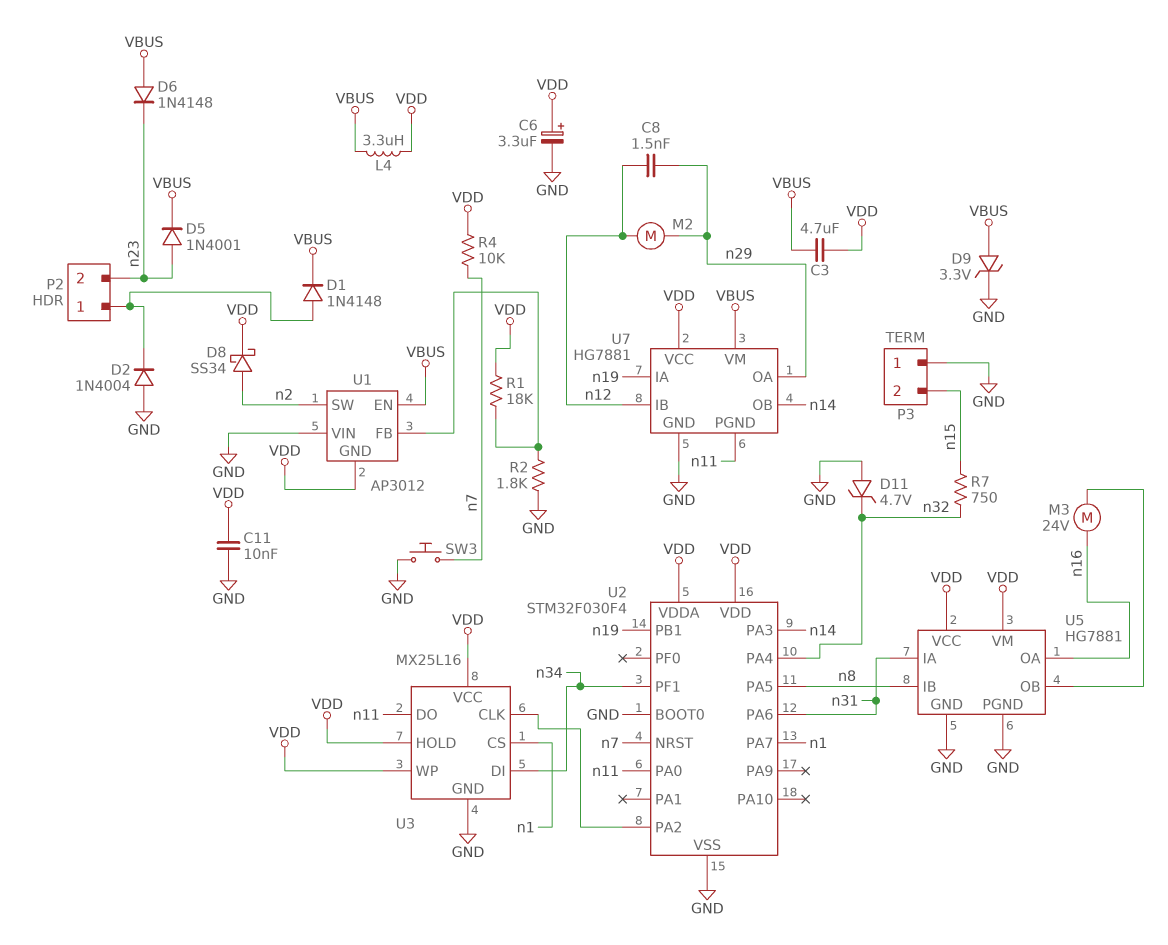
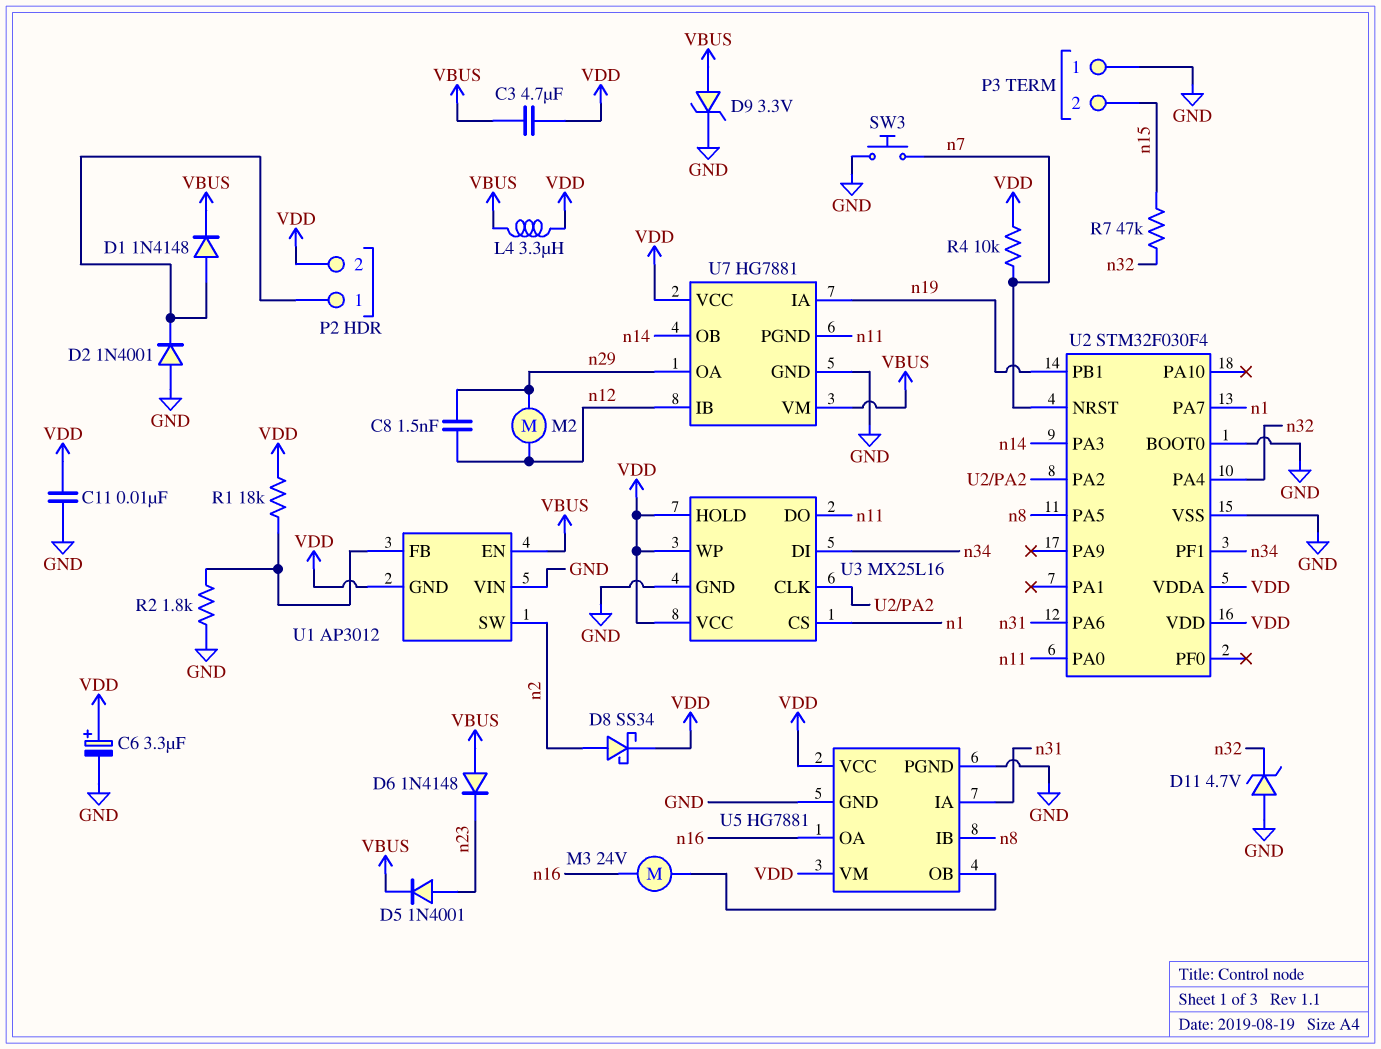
D2: diode 1N4004 (A GND, K P2/1) -> diode 1N4001 (A GND, K P2/1)
P2 pin 2: n23 -> VDD
R7: 750 (n15, n32) -> 47k (n15, n32)

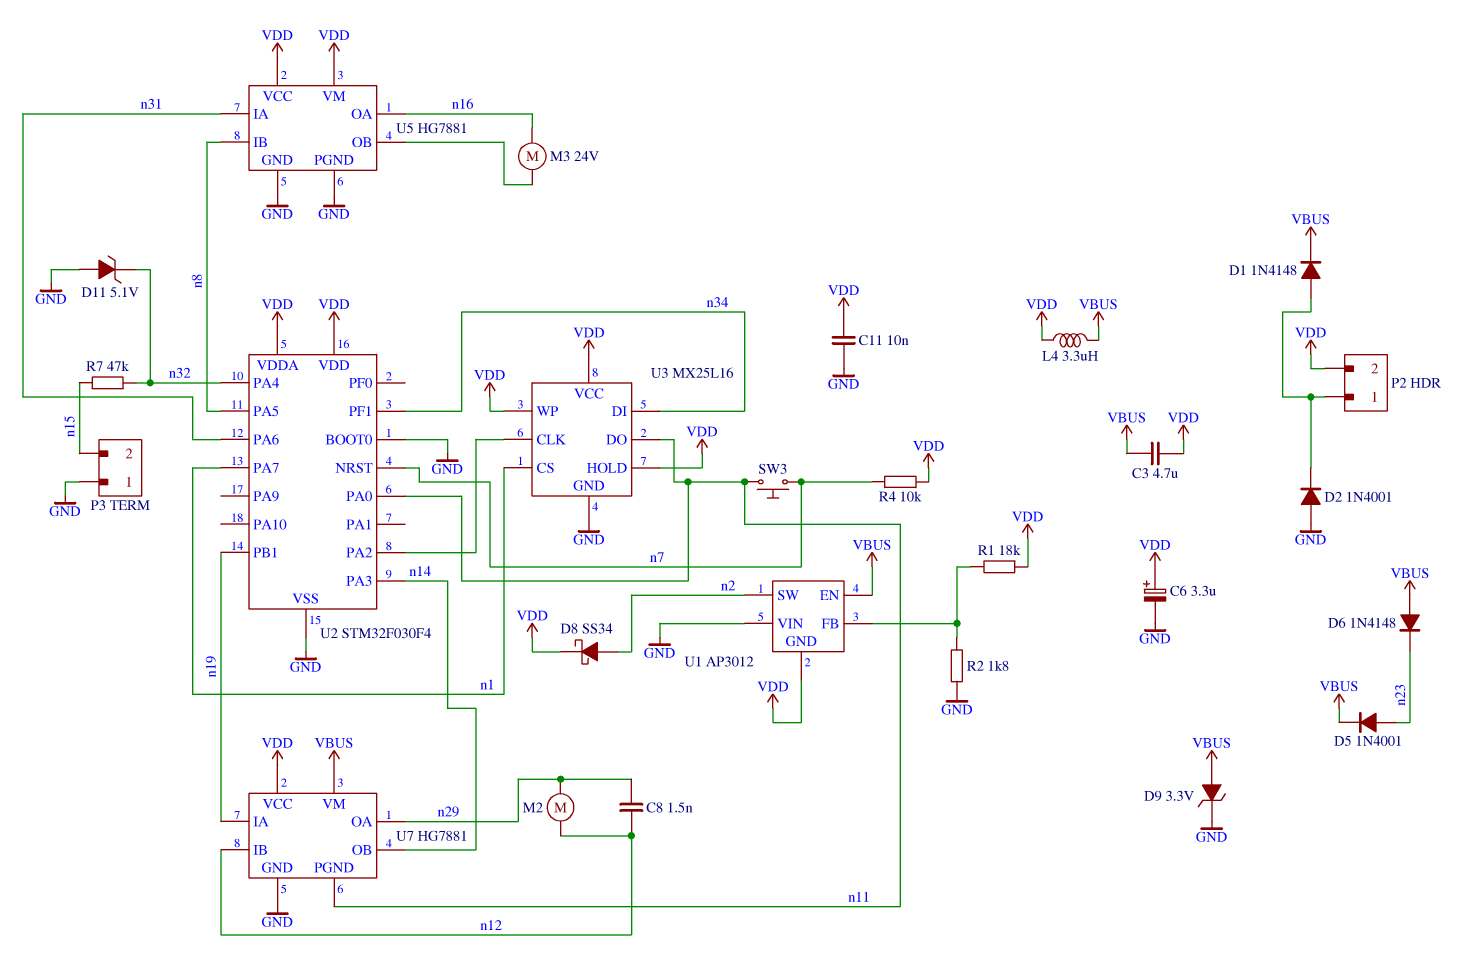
D11: zener 4.7V (A GND, K n32) -> zener 5.1V (A GND, K n32)
SW3: button (GND, n7) -> button (n7, n11)

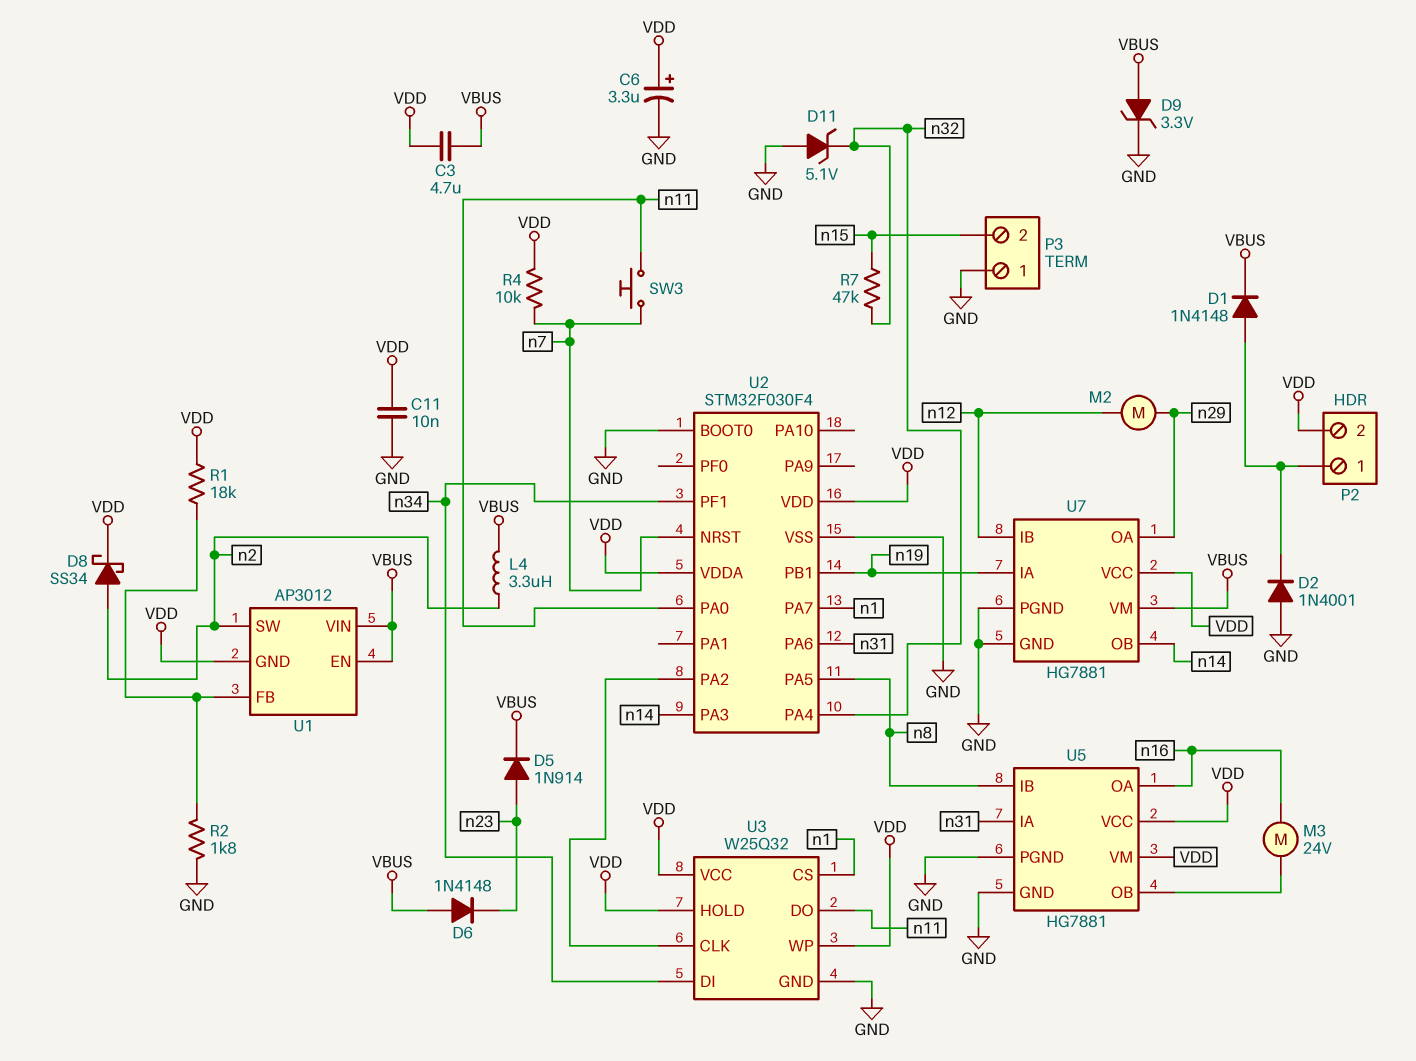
C8: 1.5nF (n12, n29) -> none
D5: diode 1N4001 (A n23, K VBUS) -> diode 1N914 (A n23, K VBUS)
L4: 3.3uH (VBUS, VDD) -> 3.3uH (VBUS, n2)
U1 pin VIN: GND -> VBUS
U3: MX25L16 -> W25Q32
U7 pin PGND: n11 -> GND

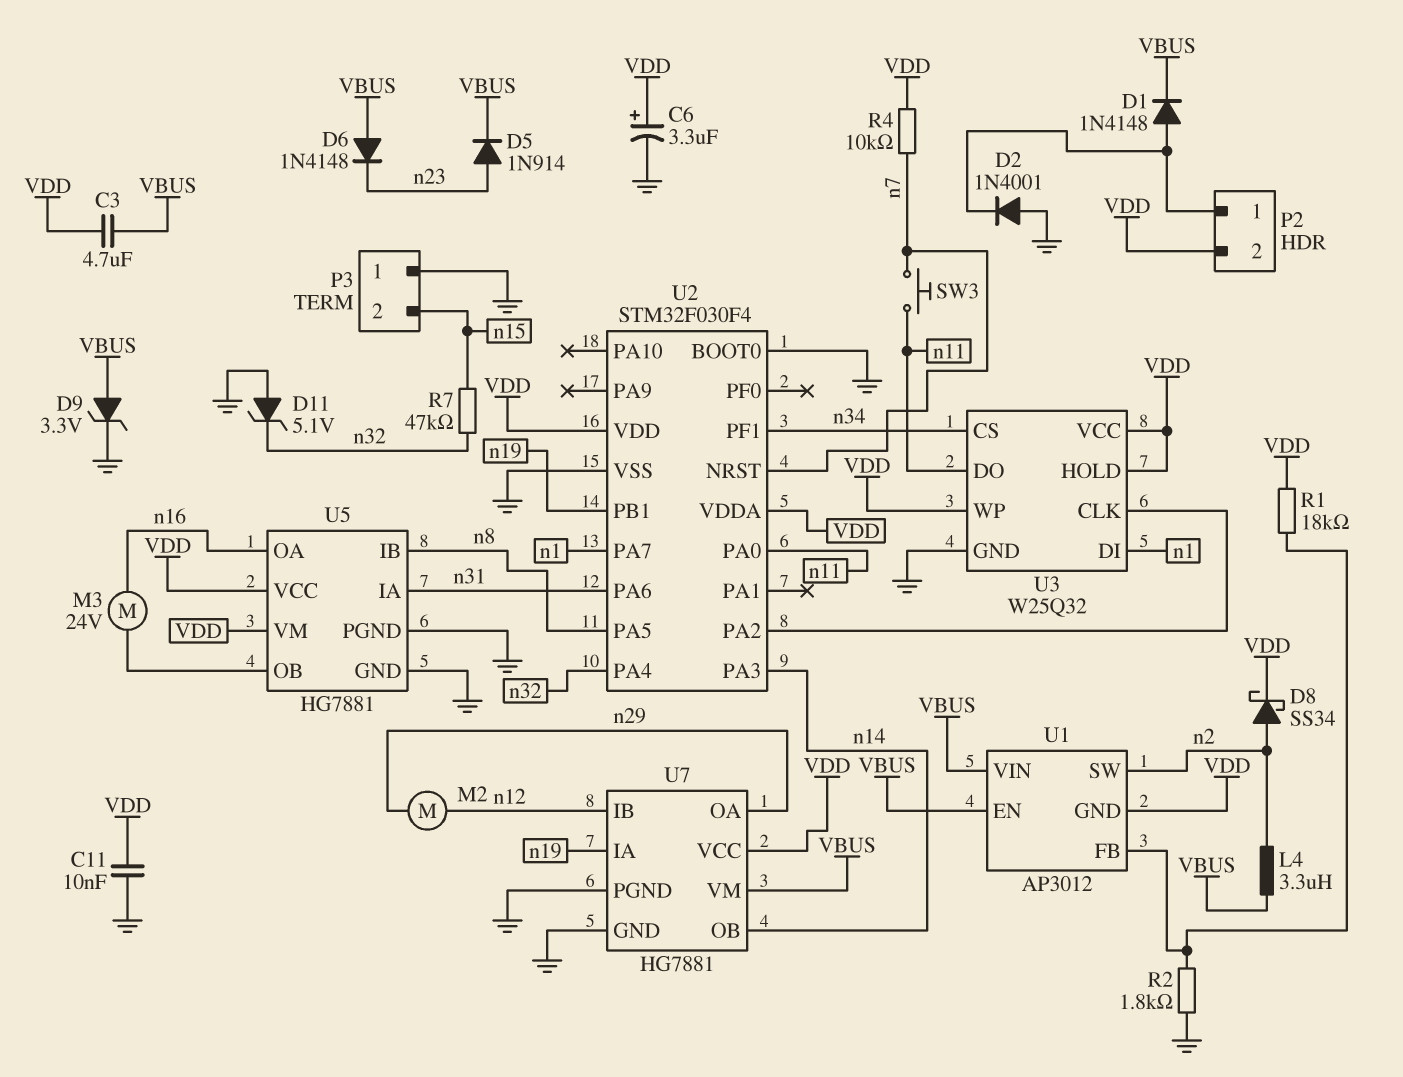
U3 pin CS: n1 -> n34
U3 pin DI: n34 -> n1

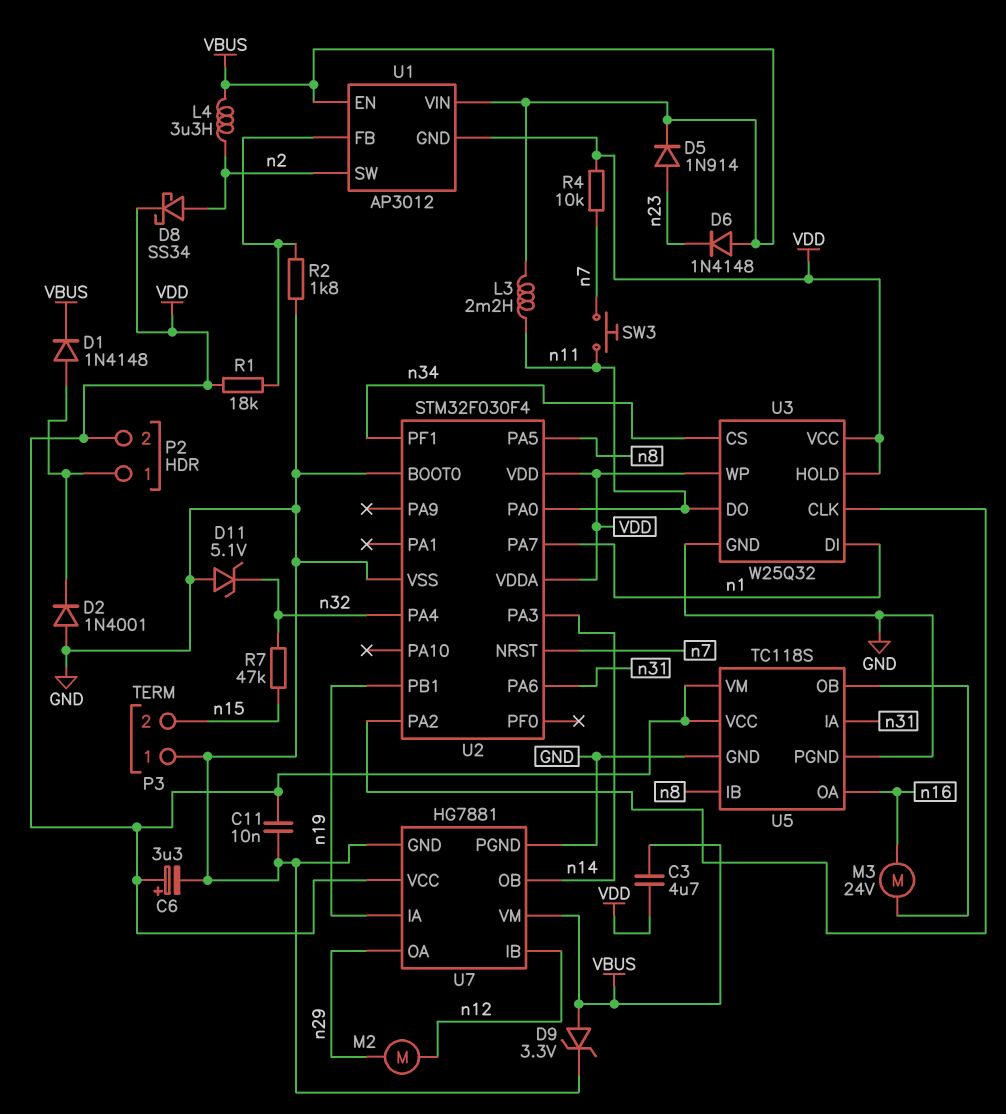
L3: none -> 2.2mH (VBUS, n11)
U5: HG7881 -> TC118S

